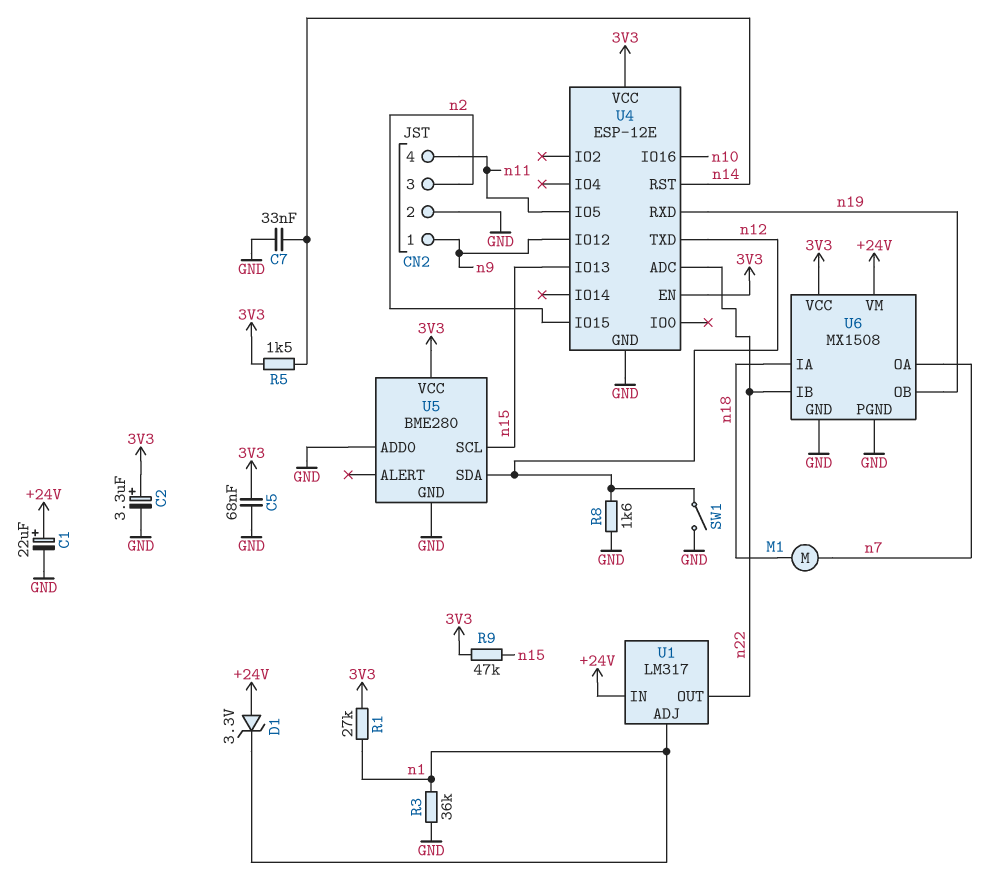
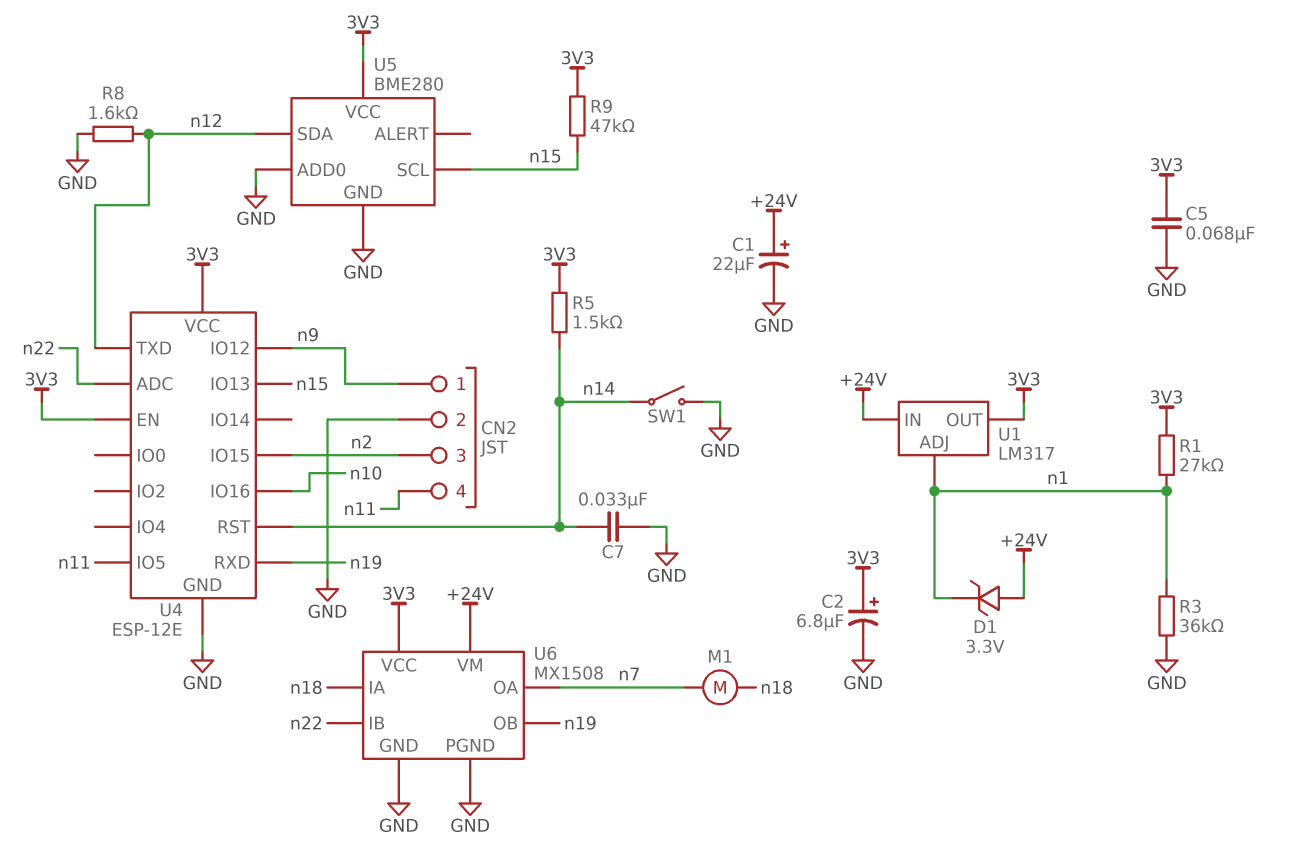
C2: 3.3uF (plus 3V3, minus GND) -> 6.8uF (plus 3V3, minus GND)
SW1: switch (GND, n12) -> switch (GND, n14)
U1 pin OUT: n22 -> 3V3

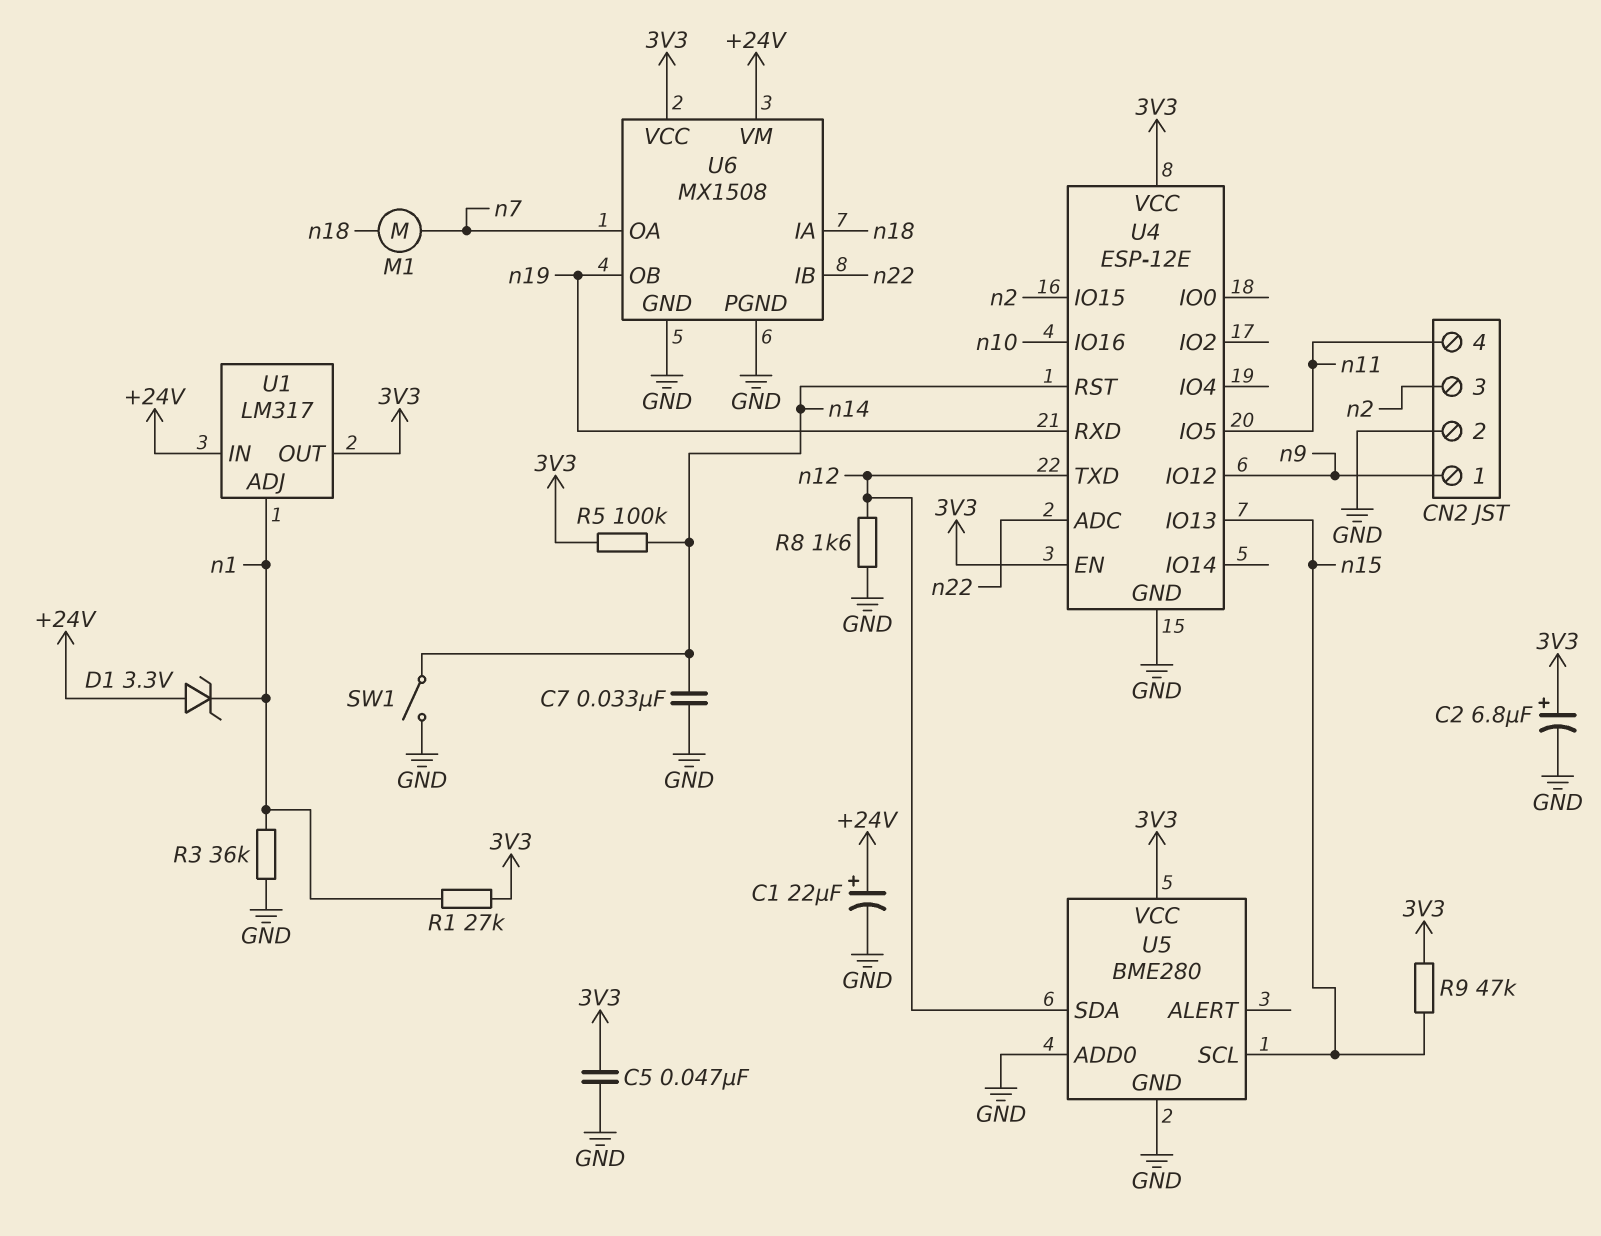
C5: 68nF (3V3, GND) -> 47nF (3V3, GND)
R5: 1.5k (3V3, n14) -> 100k (3V3, n14)

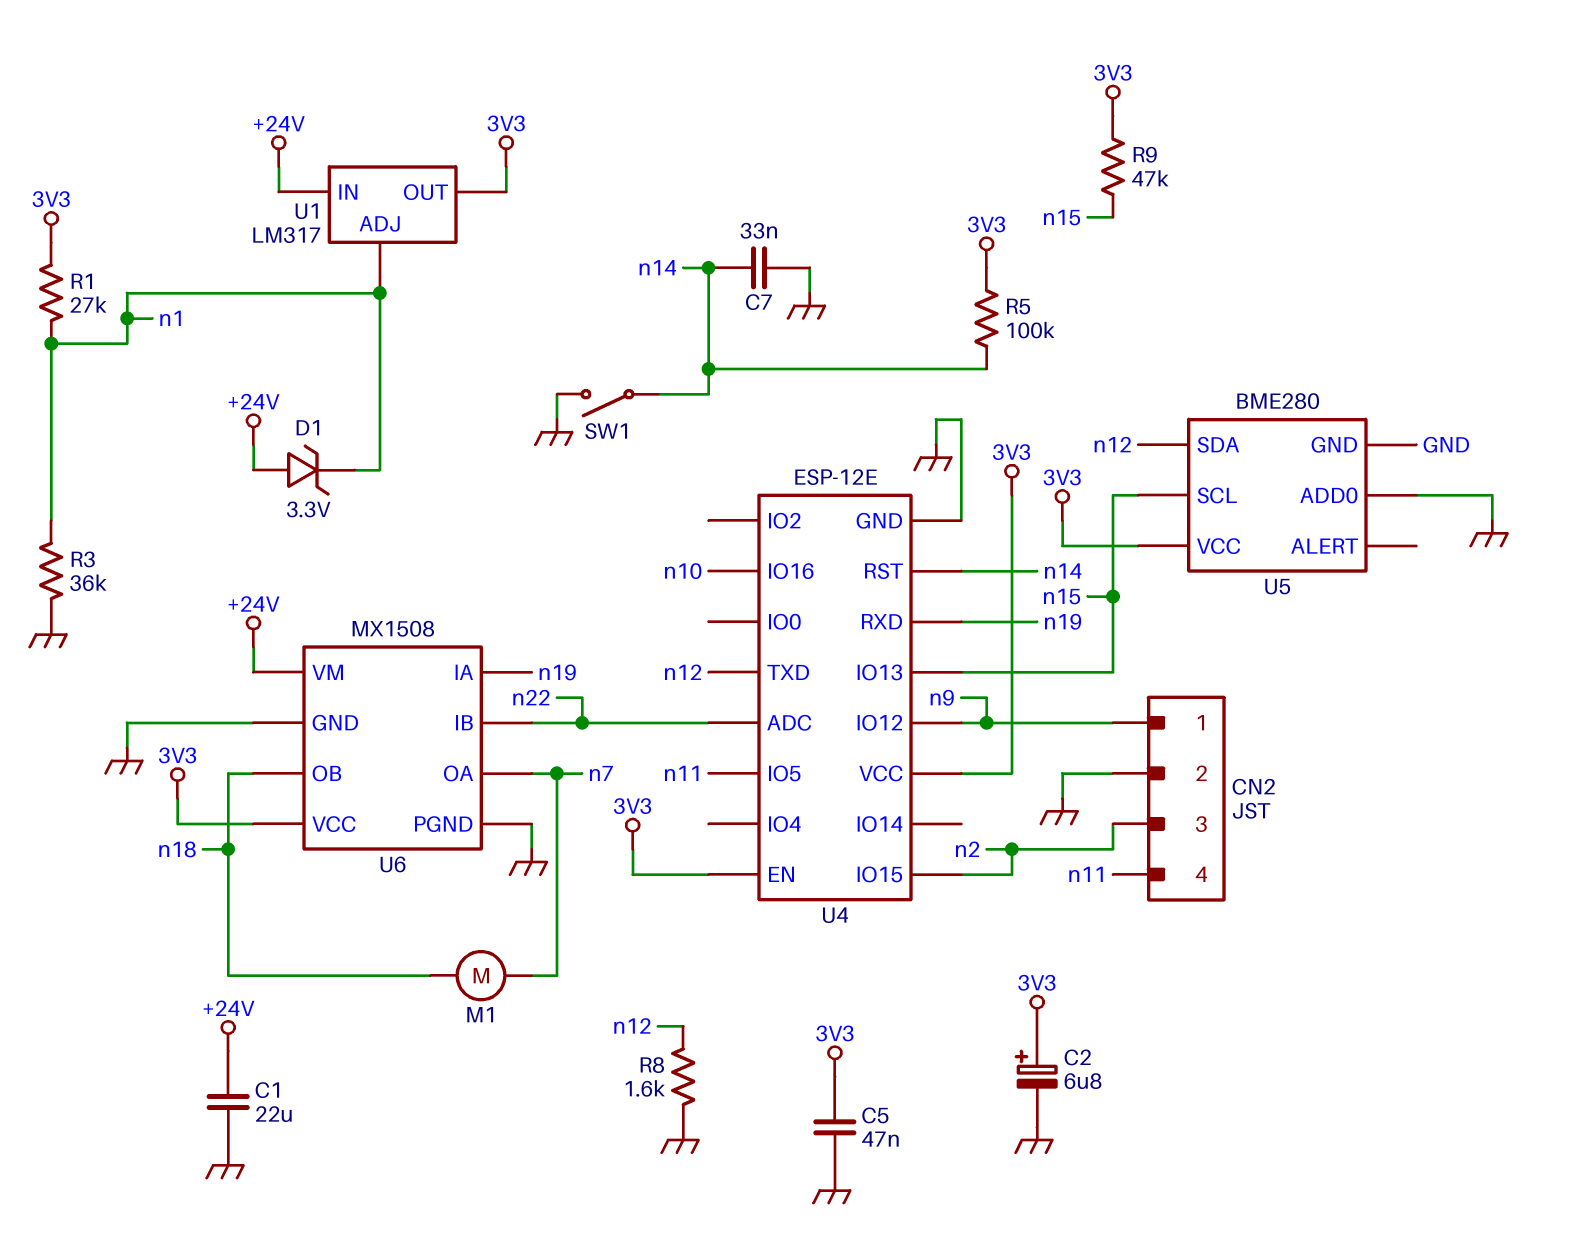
C1: 22uF (plus +24V, minus GND) -> 22uF (+24V, GND)
U6 pin IA: n18 -> n19
U6 pin OB: n19 -> n18

